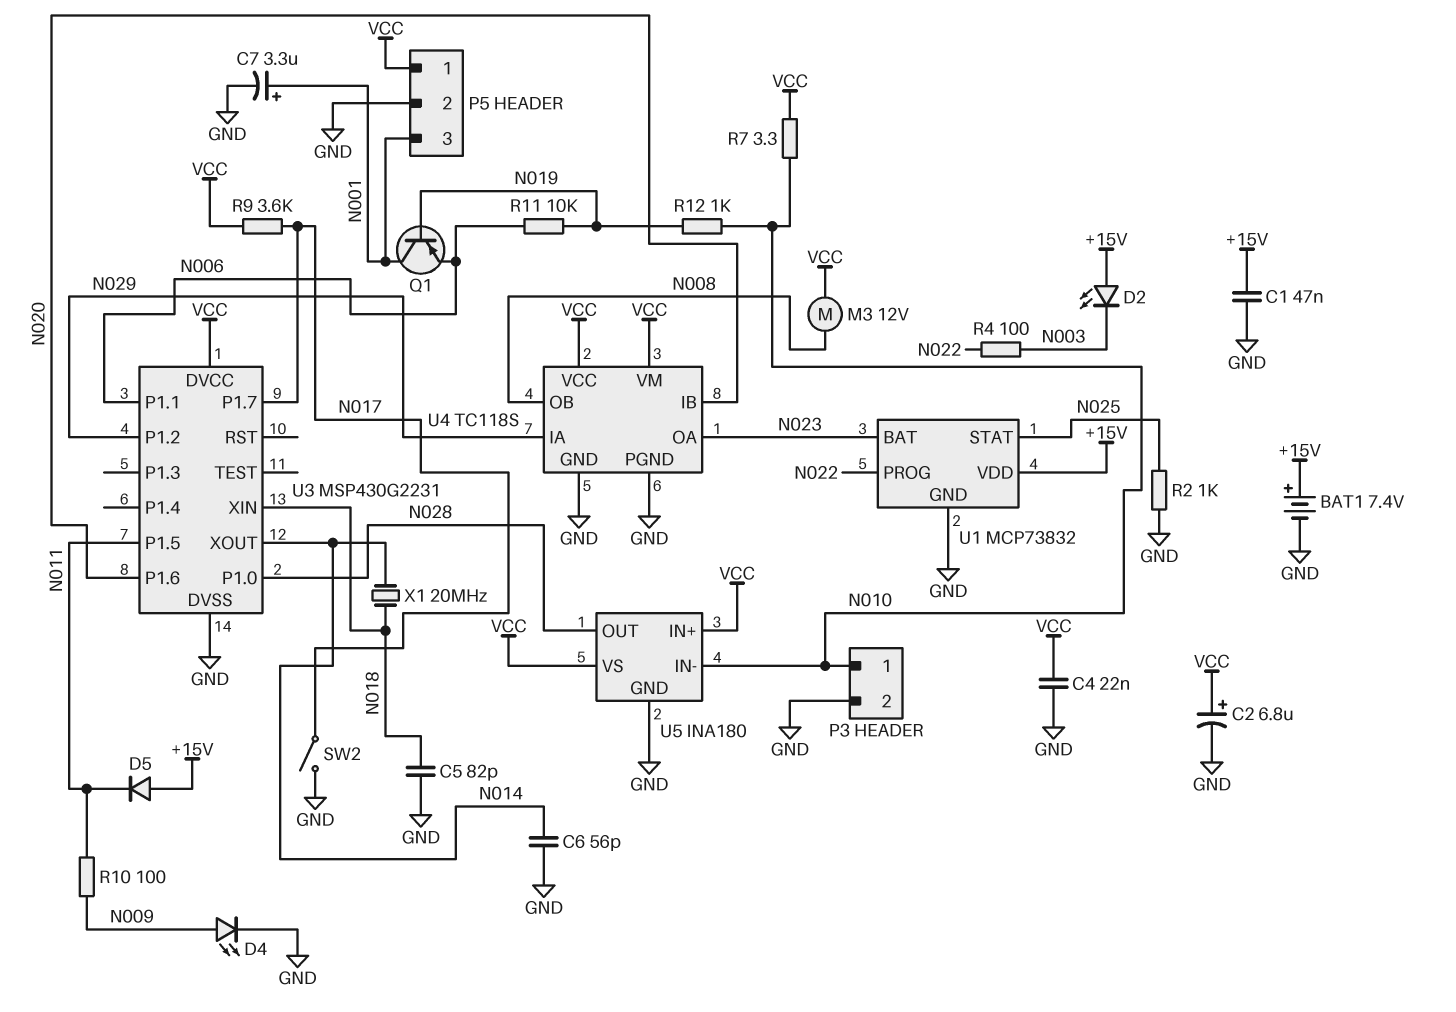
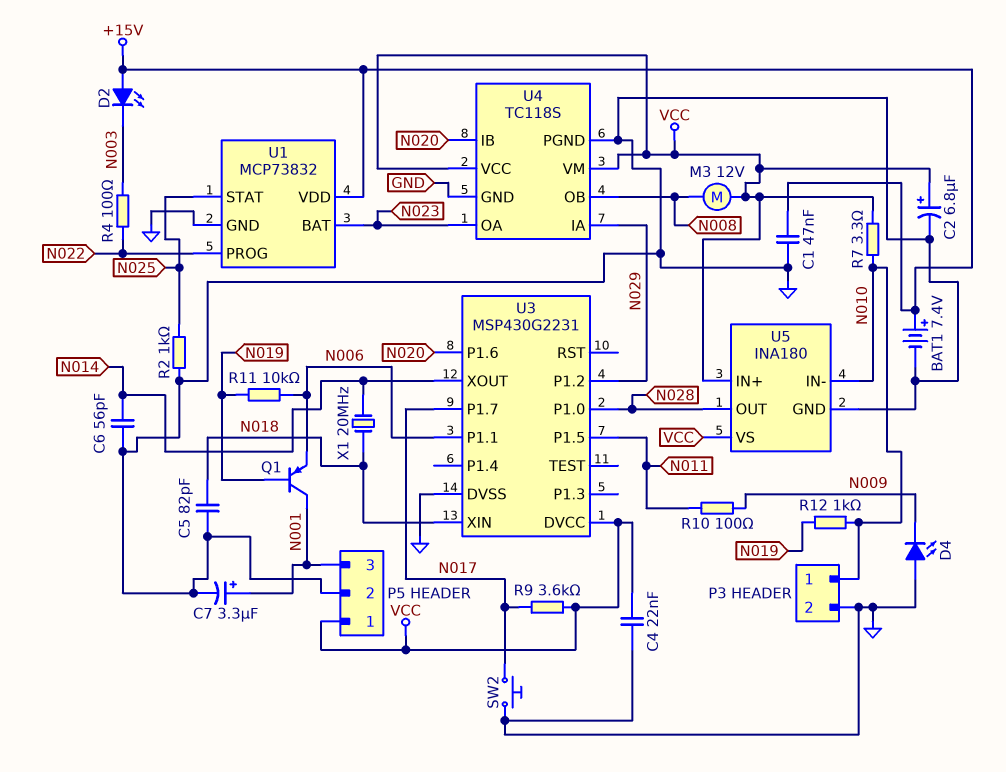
D4: LED (A N009, K GND) -> LED (A GND, K N009)
D5: diode (A +15V, K N011) -> none
SW2: switch (GND, N017) -> button (GND, N017)

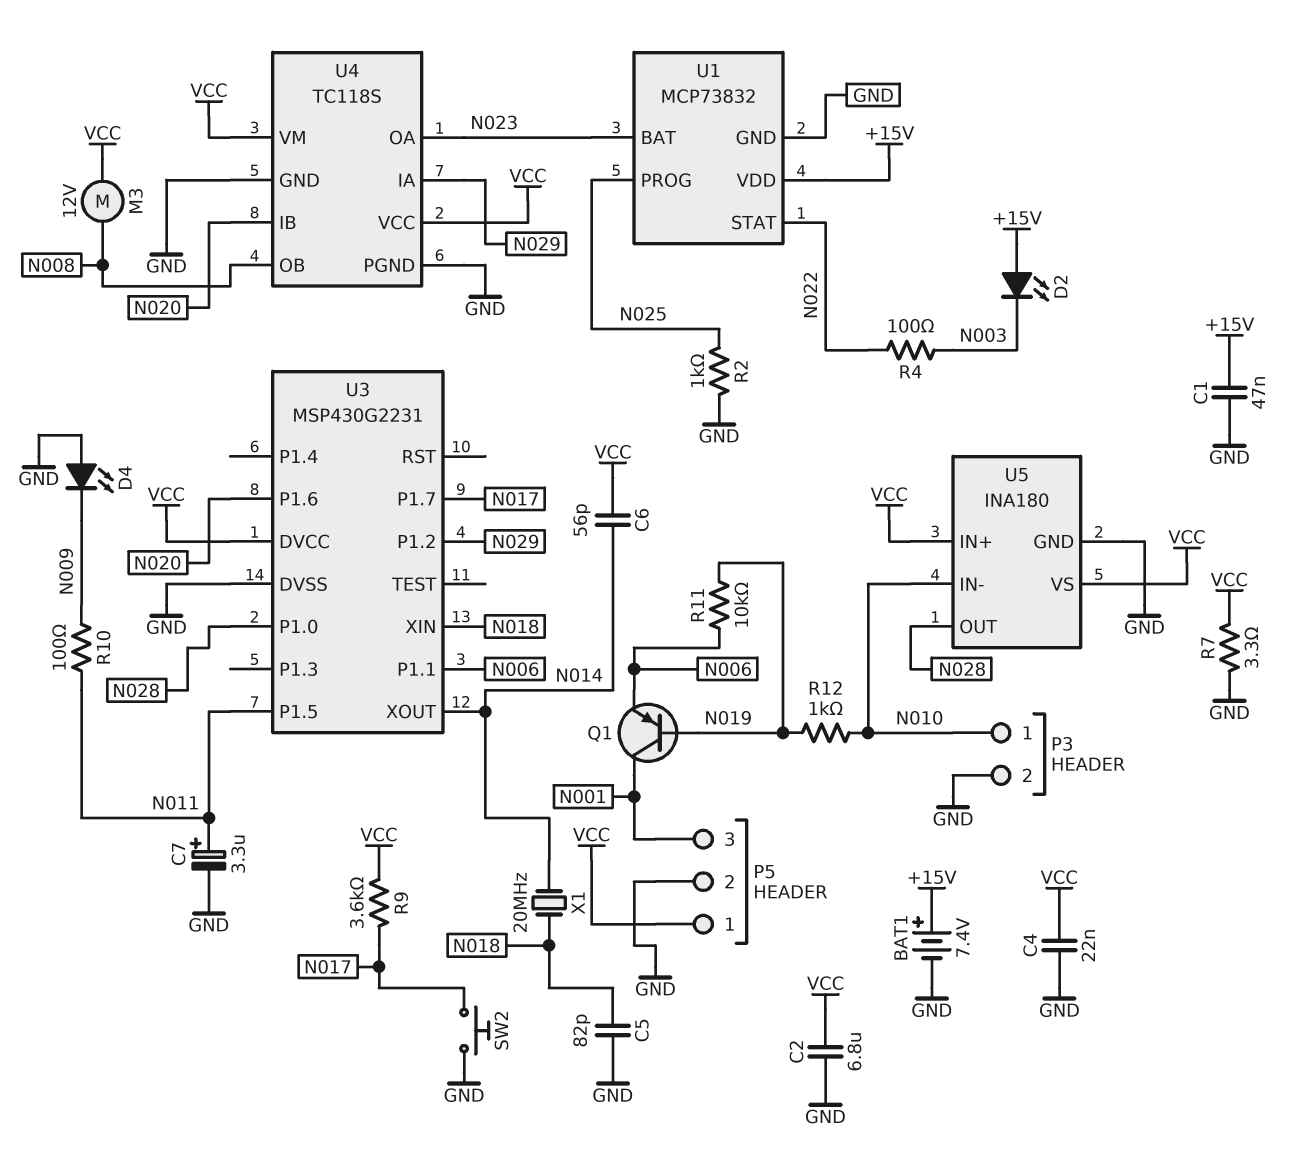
C2: 6.8uF (plus VCC, minus GND) -> 6.8uF (GND, VCC)
C6: 56pF (GND, N014) -> 56pF (N014, VCC)
C7: 3.3uF (plus N001, minus GND) -> 3.3uF (plus N011, minus GND)
R7: 3.3 (N010, VCC) -> 3.3 (GND, VCC)
U1 pin PROG: N022 -> N025
U1 pin STAT: N025 -> N022

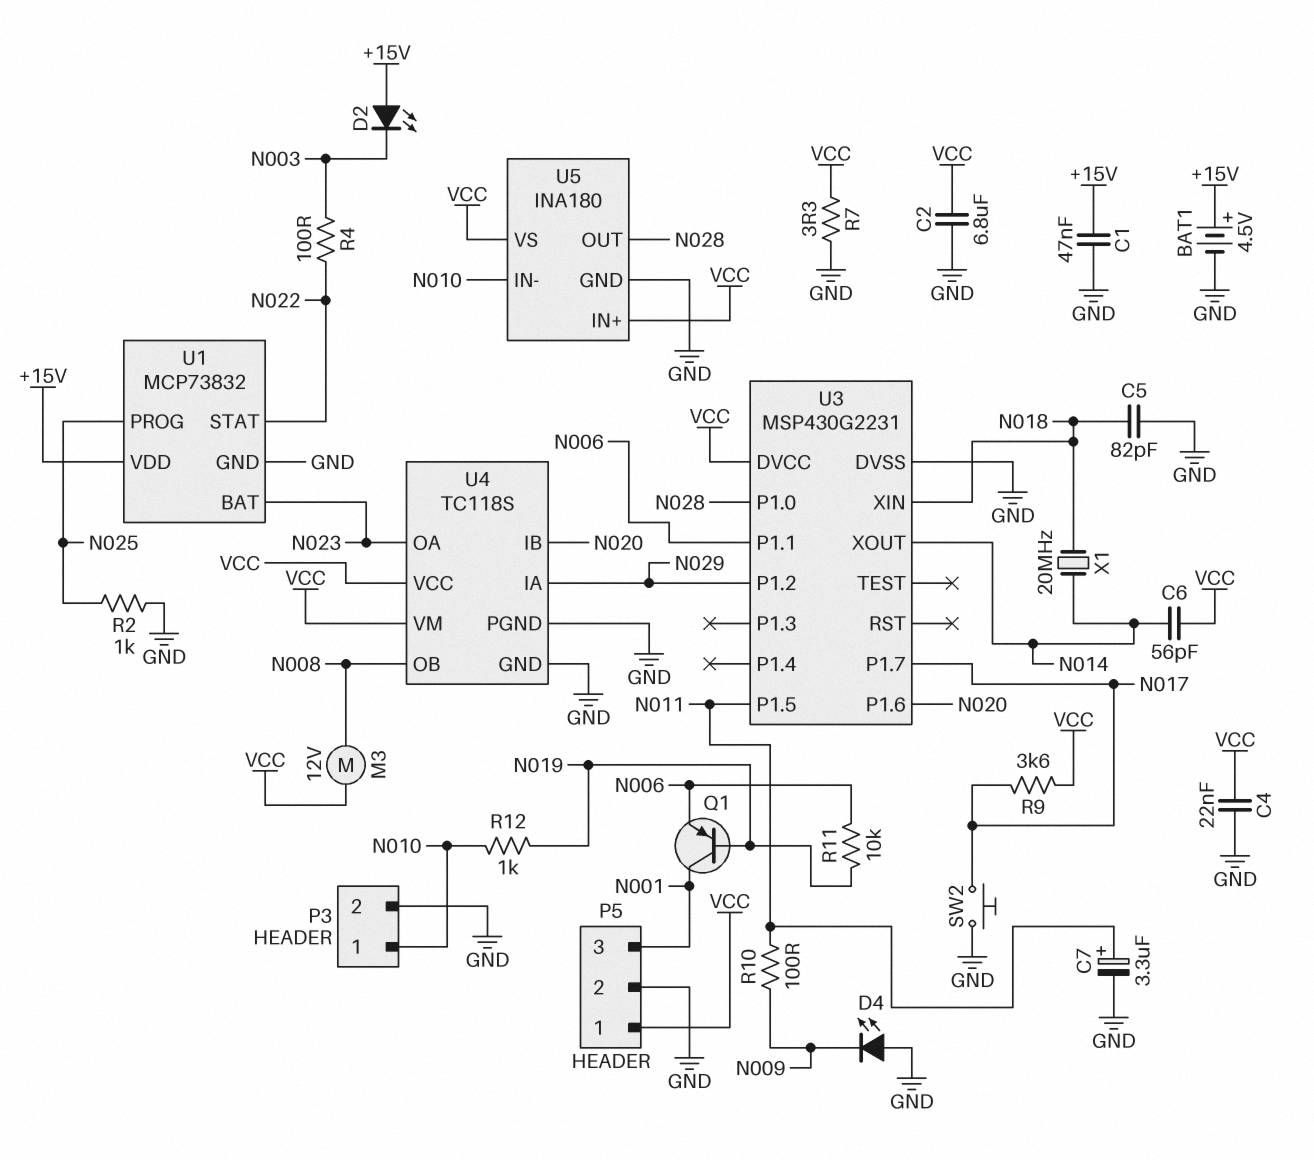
BAT1: 7.4V (plus +15V, minus GND) -> 4.5V (plus +15V, minus GND)

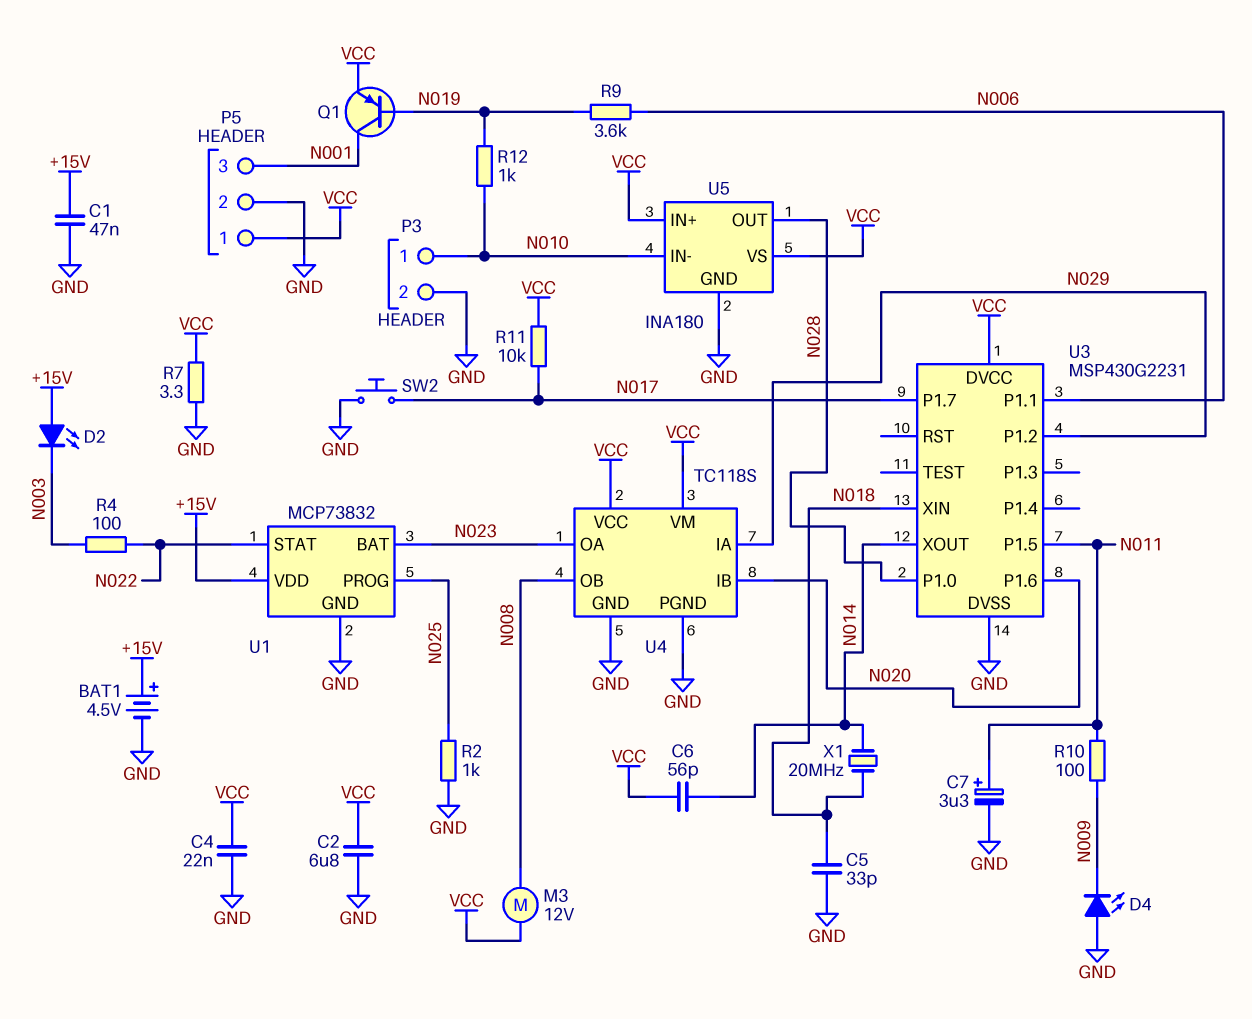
C5: 82pF (GND, N018) -> 33pF (GND, N018)
Q1: PNP (B N019, C N001, E N006) -> PNP (B N019, C N001, E VCC)
R9: 3.6k (N017, VCC) -> 3.6k (N006, N019)
R11: 10k (N006, N019) -> 10k (N017, VCC)

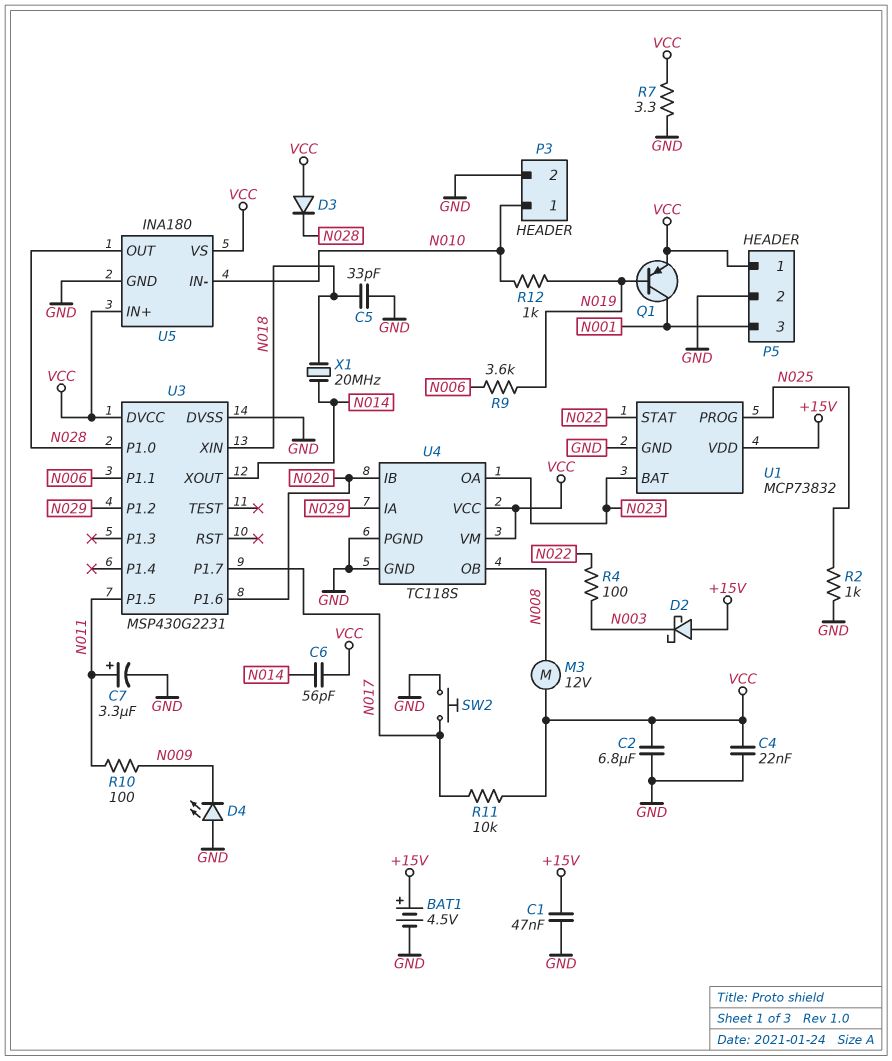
D2: LED (A +15V, K N003) -> schottky (A +15V, K N003)
D3: none -> diode (A VCC, K N028)

